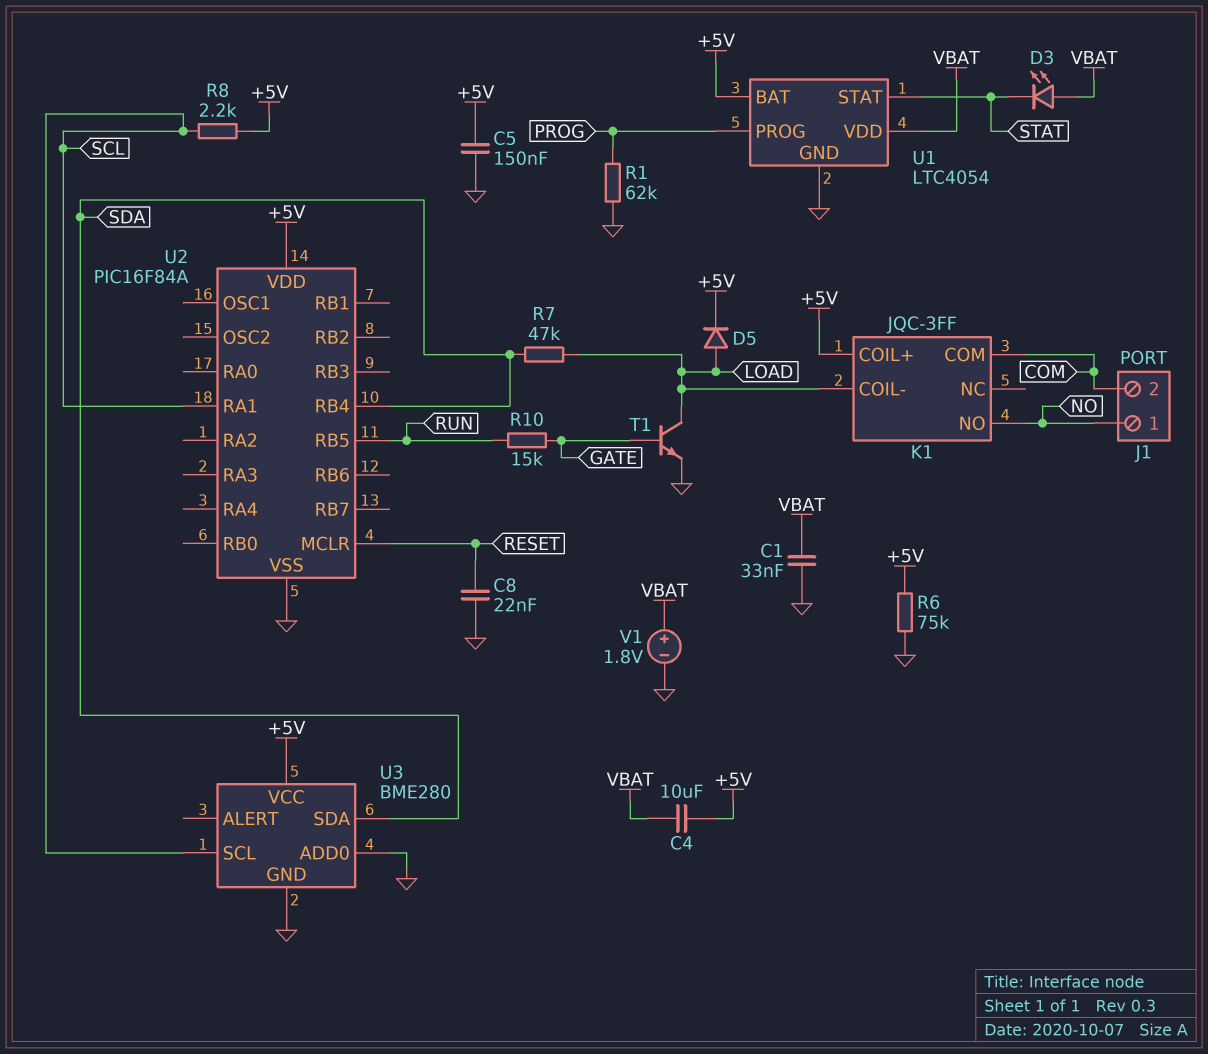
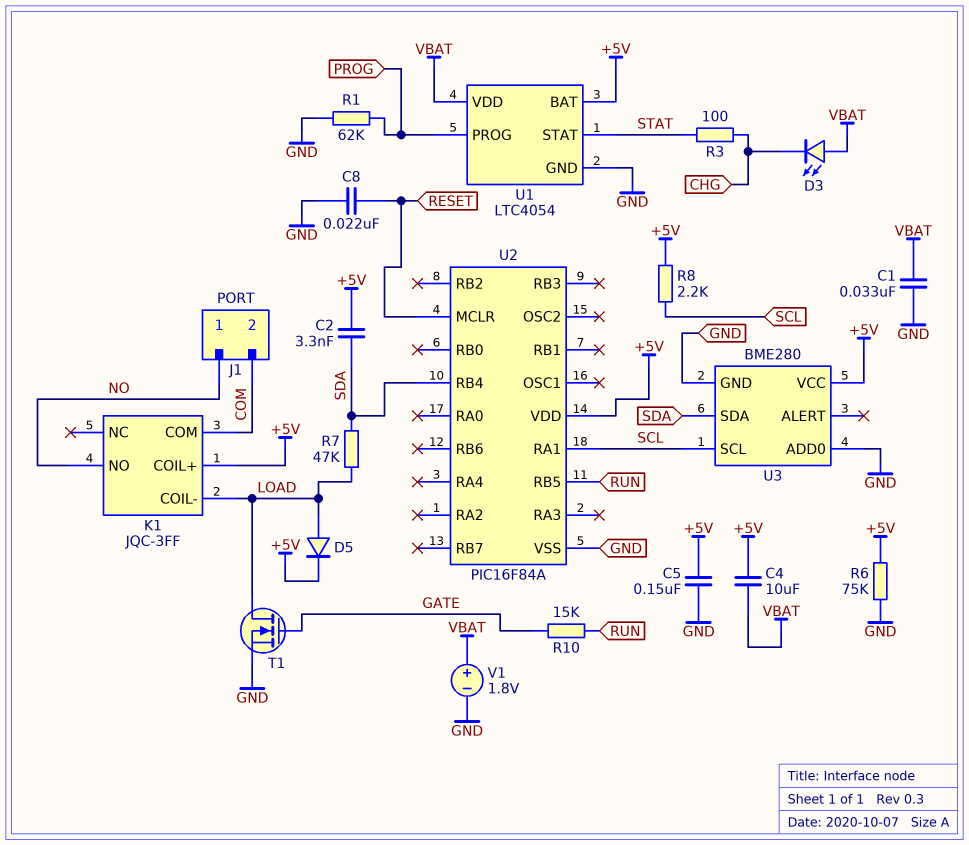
C2: none -> 3.3nF (+5V, SDA)
D3: LED (A VBAT, K STAT) -> LED (A VBAT, K CHG)
R3: none -> 100 (CHG, STAT)
T1: NPN (B GATE, C LOAD, E GND) -> NMOS (G GATE, D LOAD, S GND)

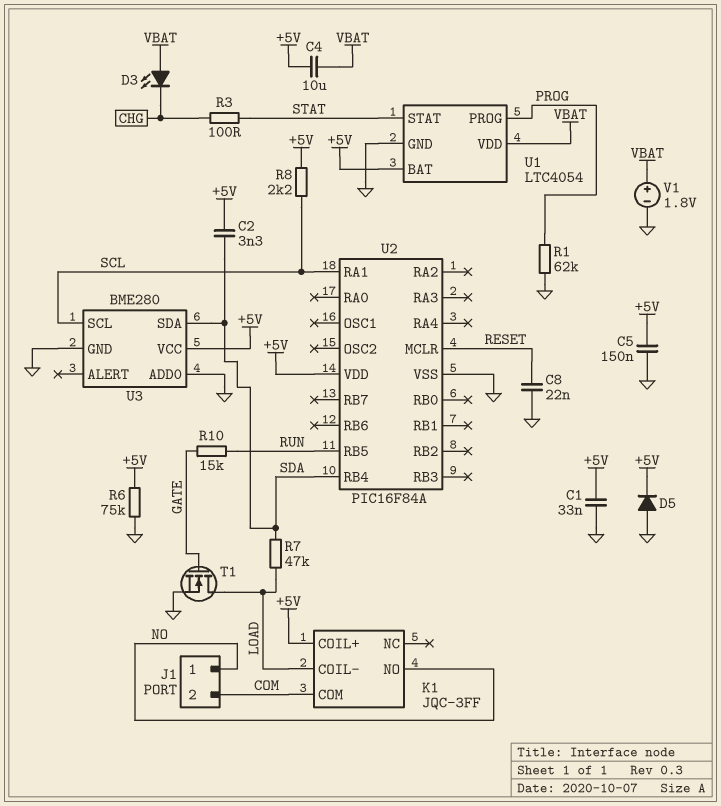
C1: 33nF (GND, VBAT) -> 33nF (+5V, GND)
D5: diode (A LOAD, K +5V) -> diode (A GND, K +5V)

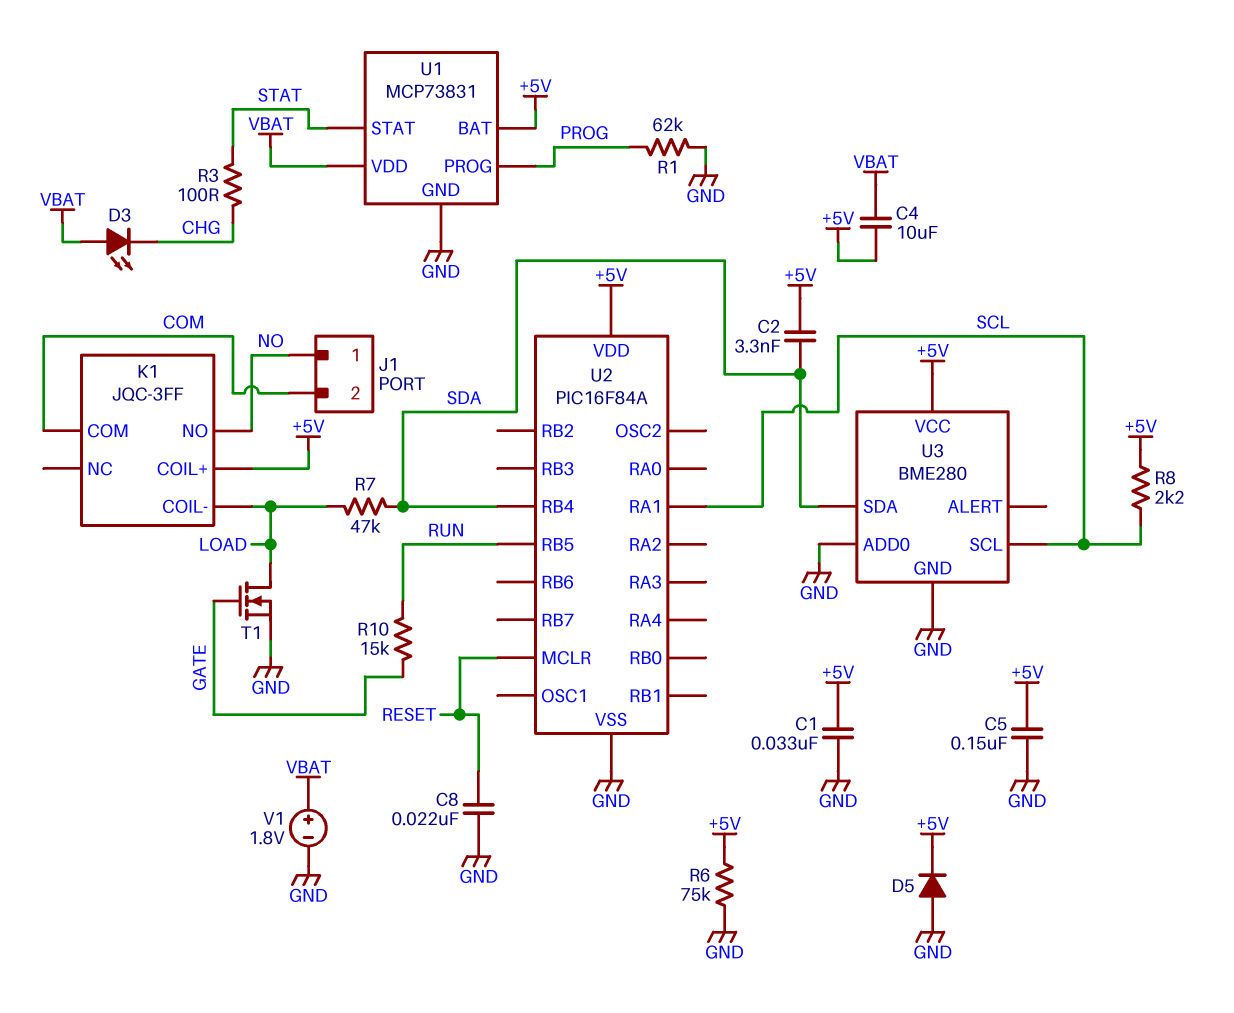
U1: LTC4054 -> MCP73831

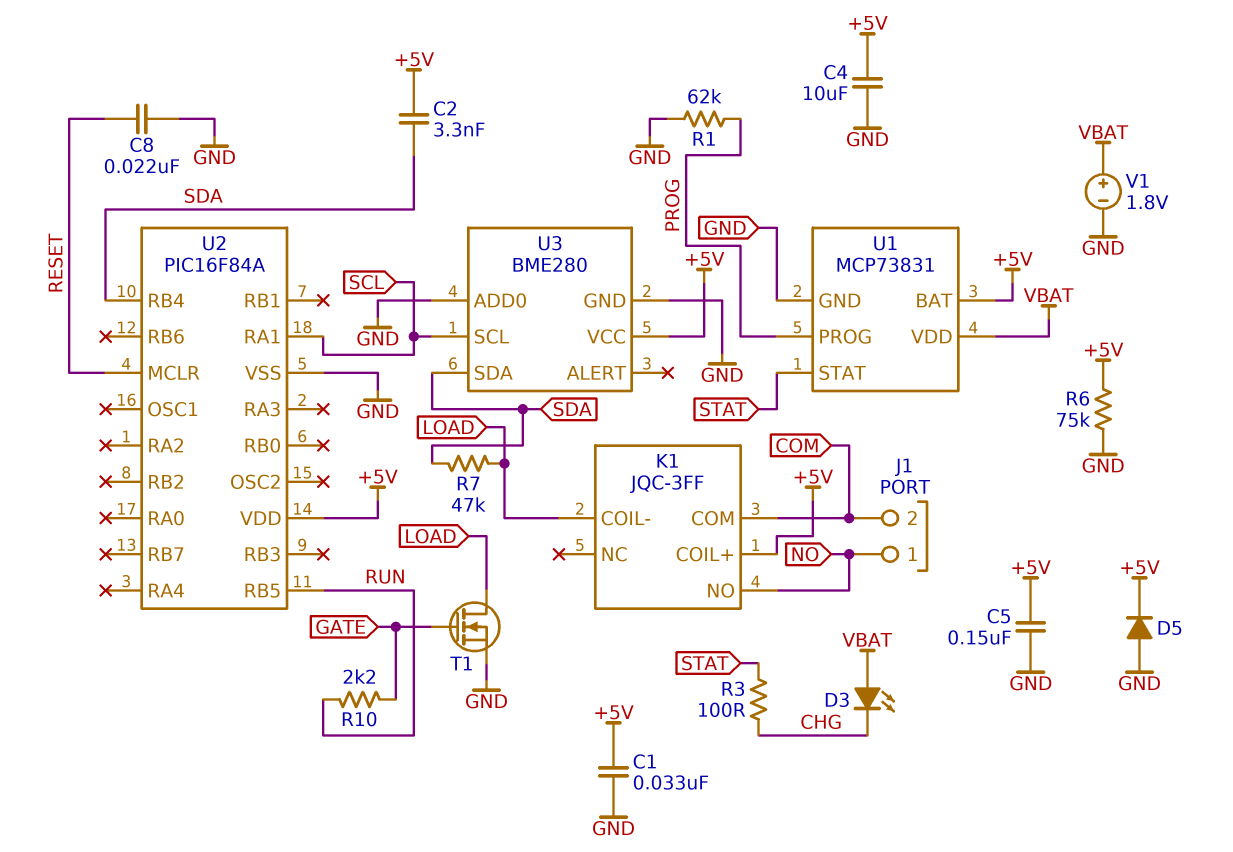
C4: 10uF (+5V, VBAT) -> 10uF (+5V, GND)
R8: 2.2k (+5V, SCL) -> none
R10: 15k (GATE, RUN) -> 2.2k (GATE, RUN)

